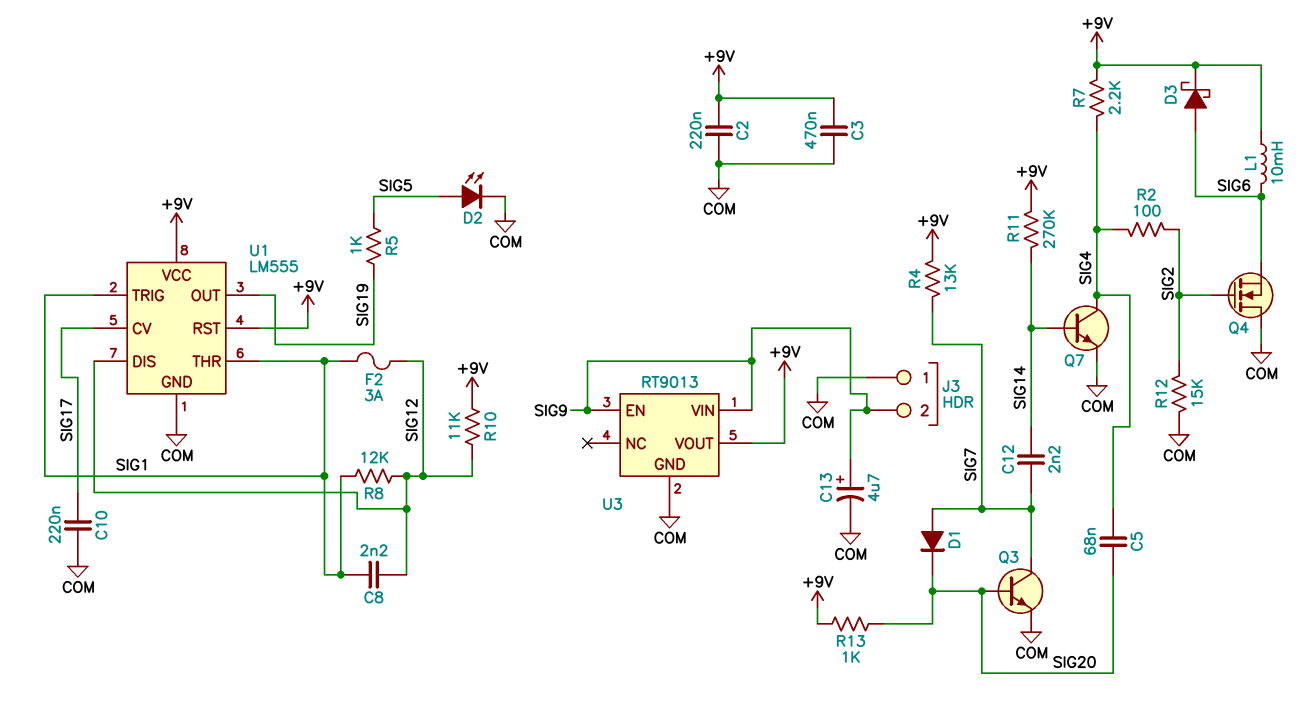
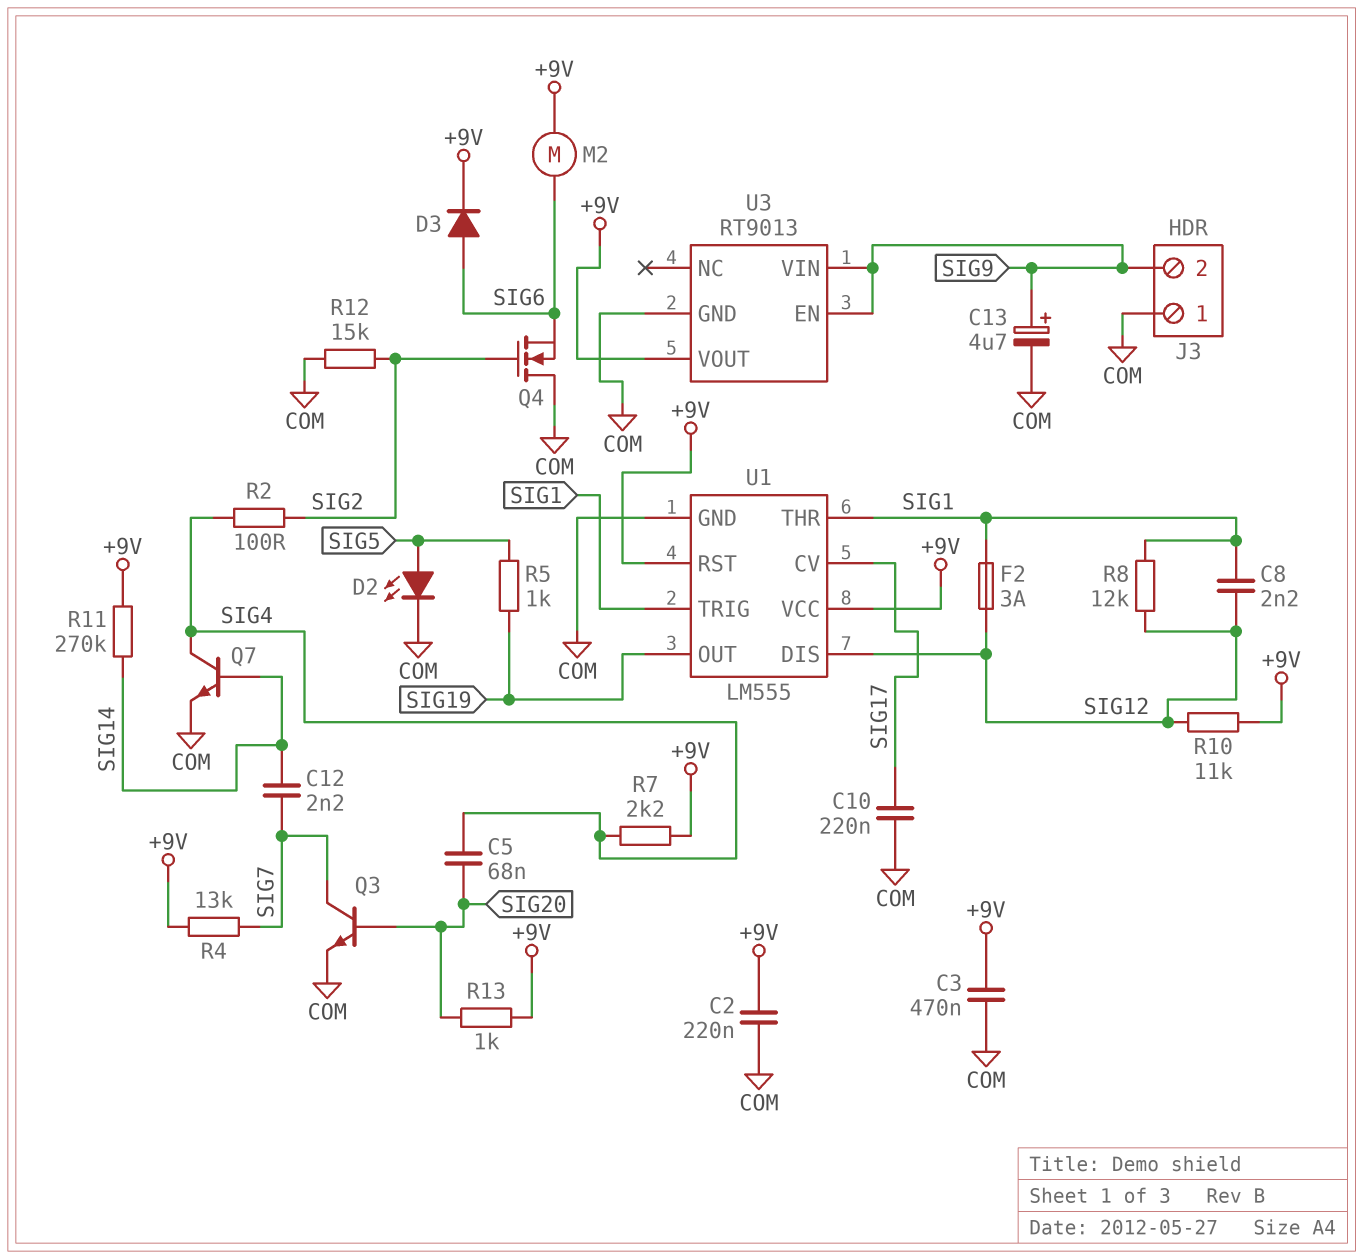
D1: diode (A SIG7, K SIG20) -> none
D3: schottky (A SIG6, K +9V) -> diode (A SIG6, K +9V)
L1: 10mH (+9V, SIG6) -> none
M2: none -> motor (+9V, SIG6)

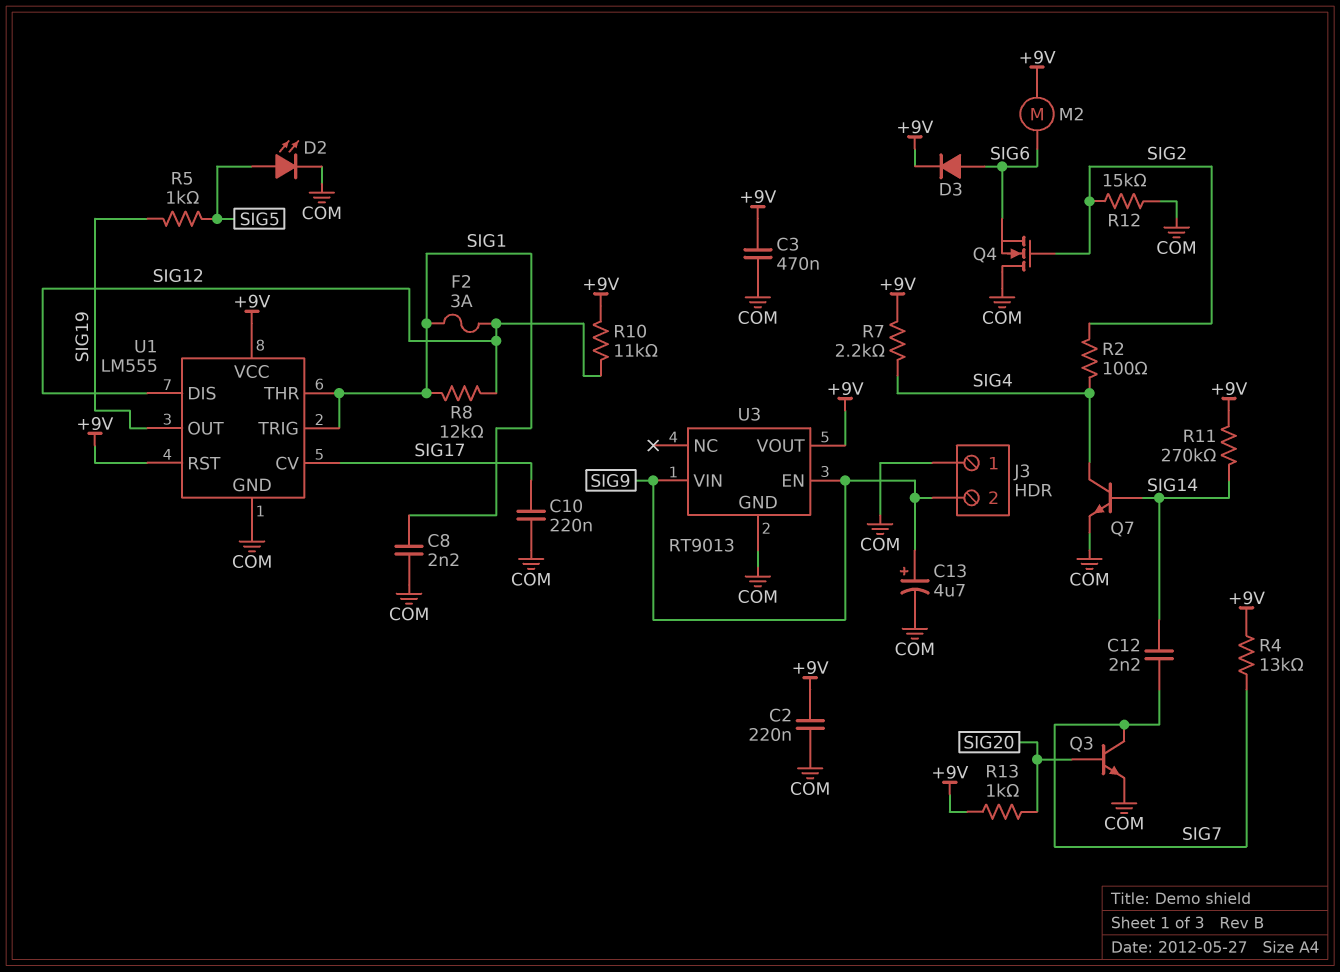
C5: 68nF (SIG4, SIG20) -> none
C8: 2.2nF (SIG1, SIG12) -> 2.2nF (COM, SIG1)

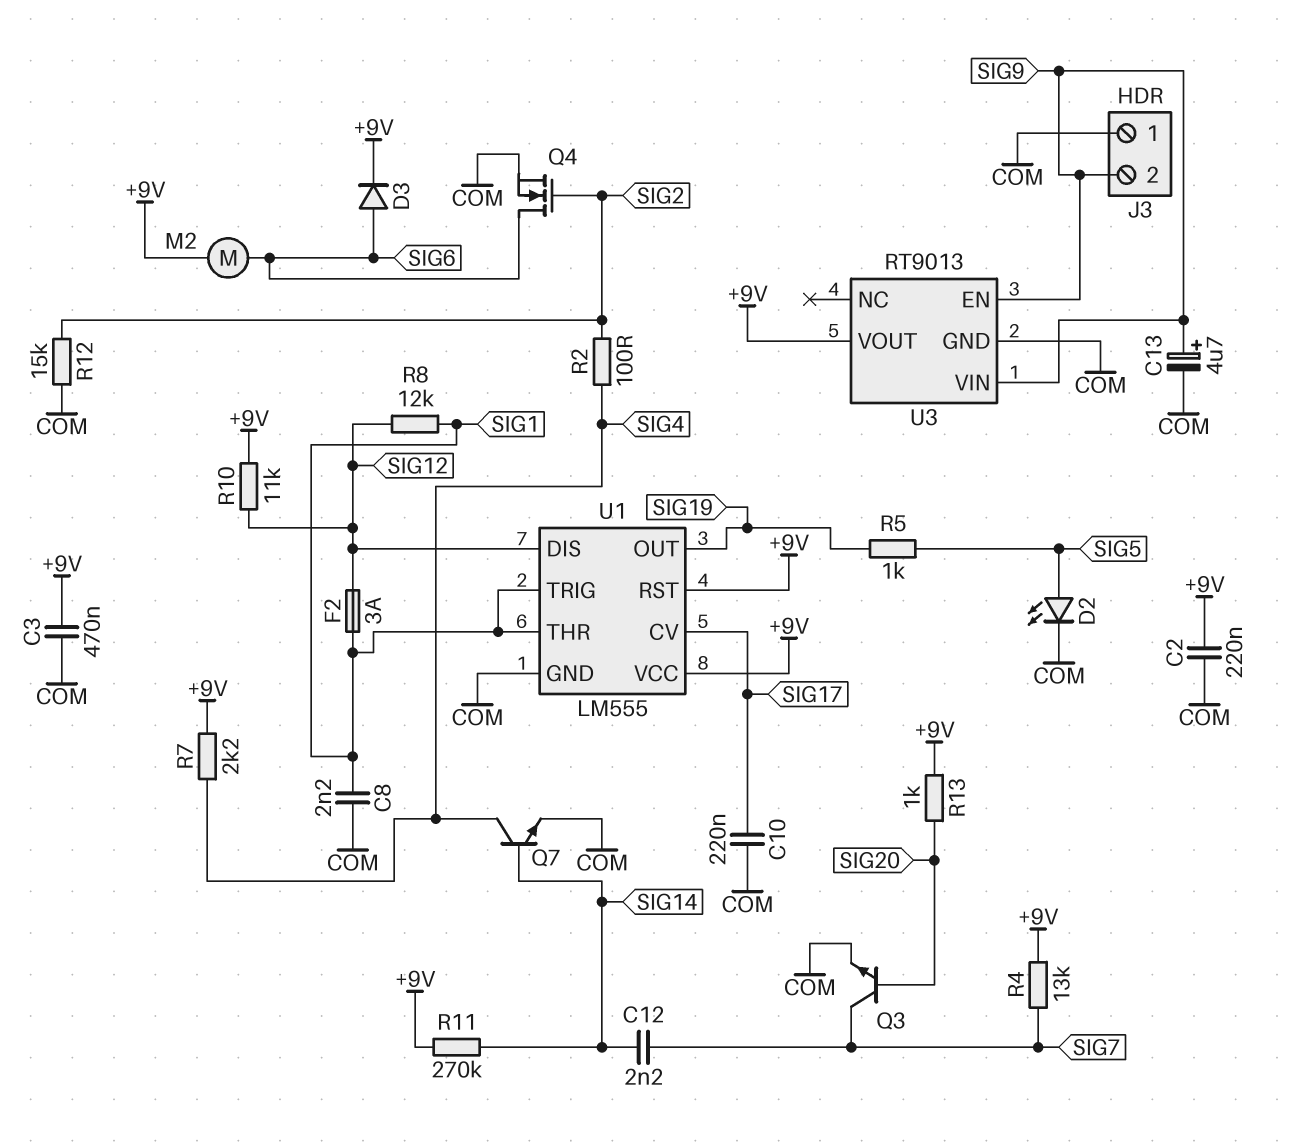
Q4: NMOS (G SIG2, D COM, S SIG6) -> NMOS (G SIG2, D SIG6, S COM)

